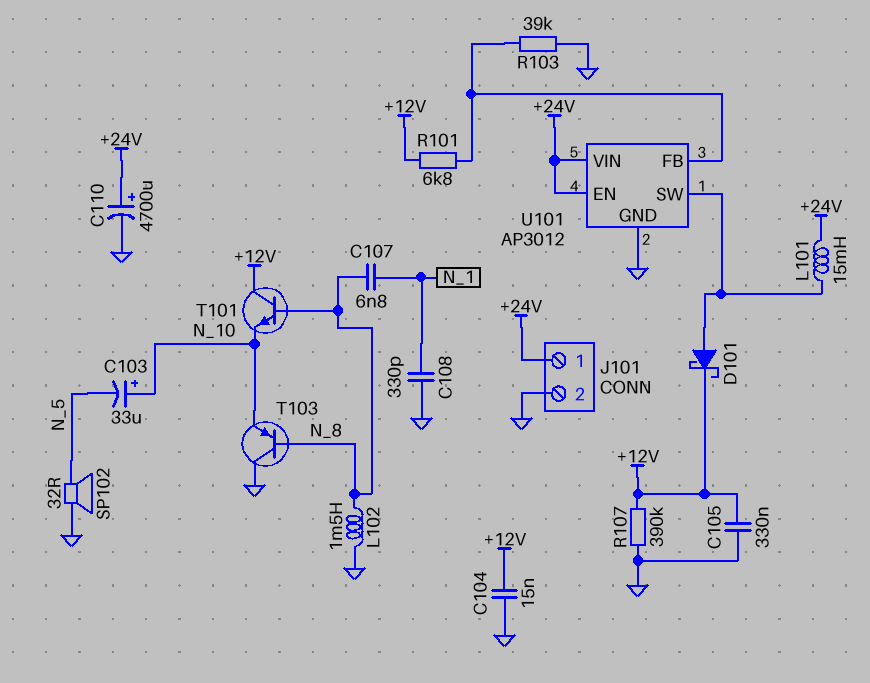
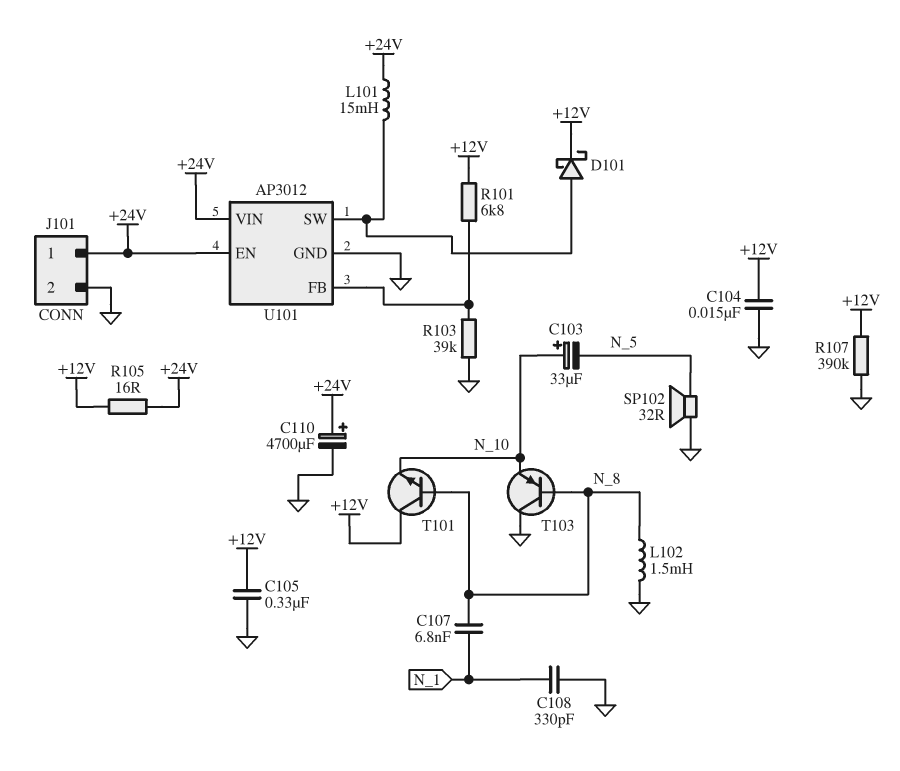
R105: none -> 16 (+12V, +24V)

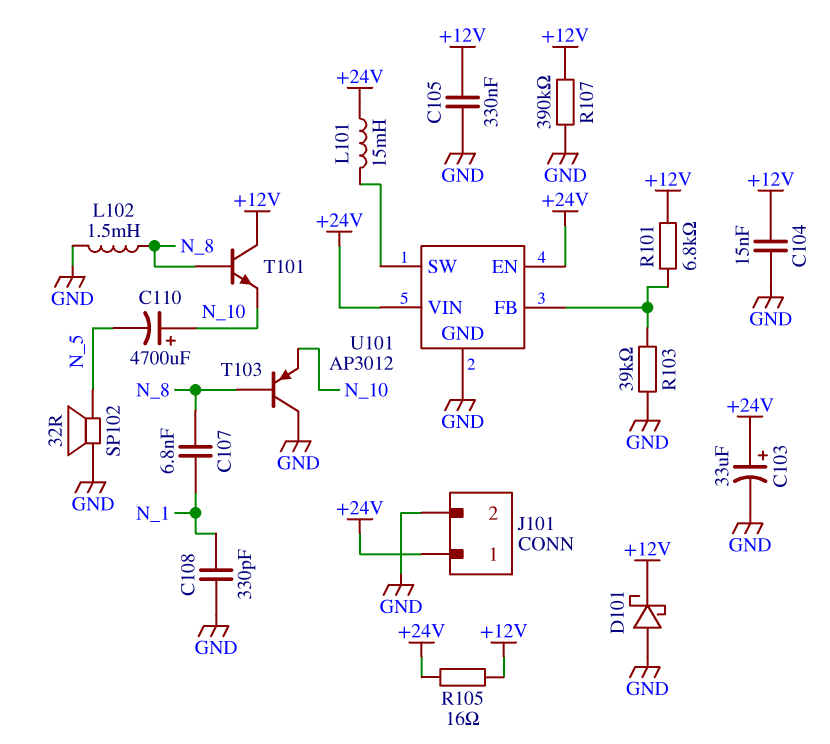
C103: 33uF (plus N_10, minus N_5) -> 33uF (plus +24V, minus GND)
C110: 4700uF (plus +24V, minus GND) -> 4700uF (plus N_10, minus N_5)
D101: schottky (A U101/SW, K +12V) -> schottky (A GND, K +12V)

